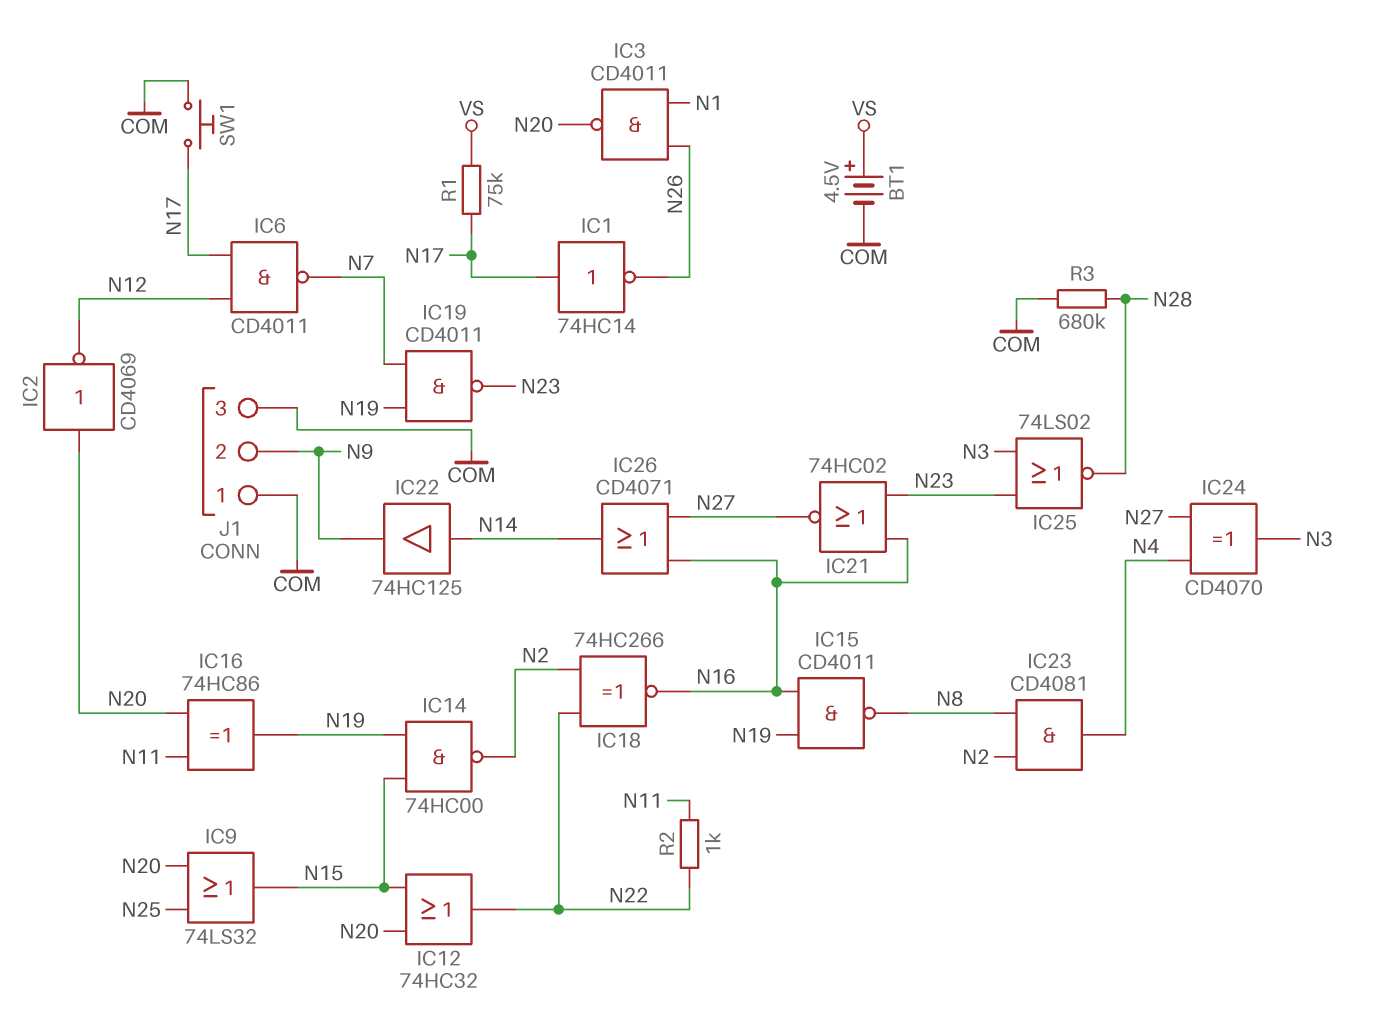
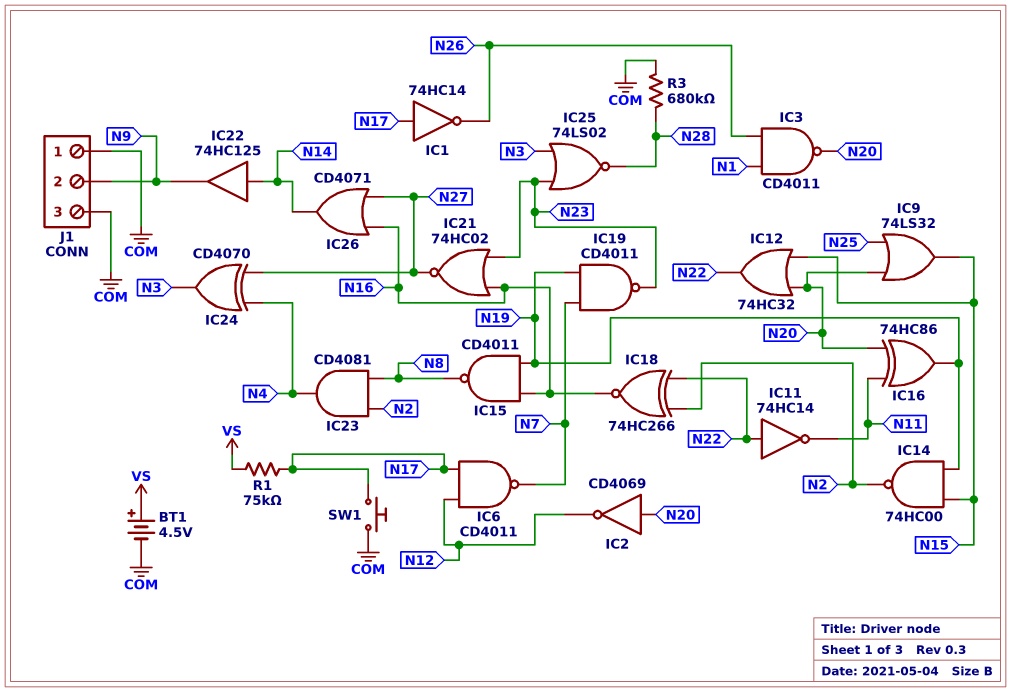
IC11: none -> NOT 74HC14 (in N22, out N11)
R2: 1k (N11, N22) -> none

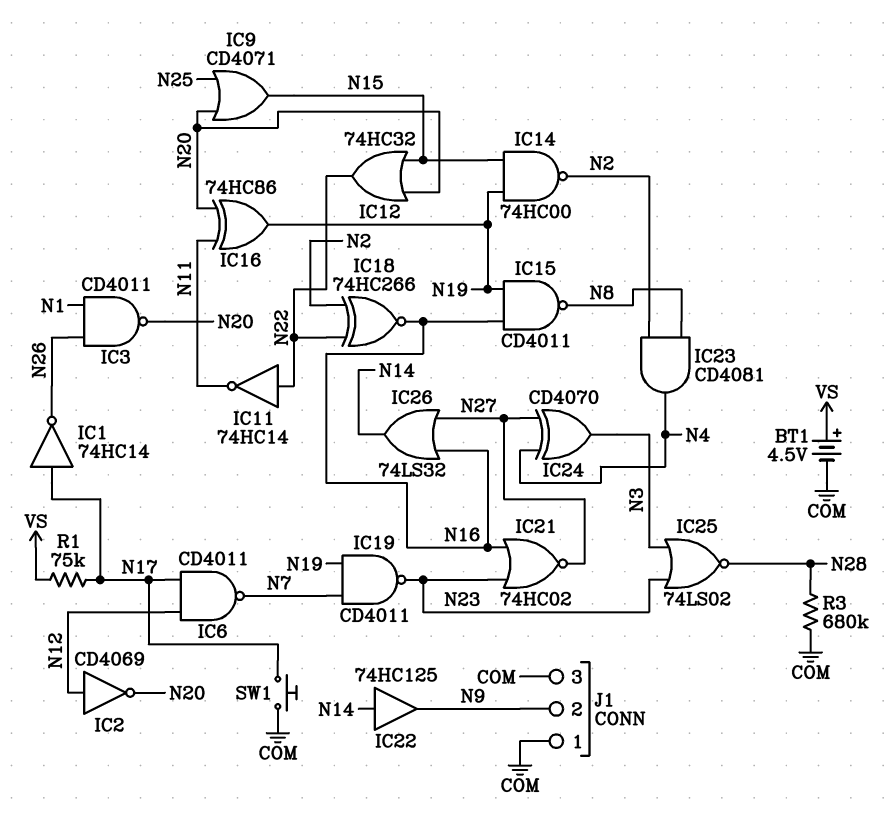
IC2: NOT CD4069 (in N20, out N12) -> NOT CD4069 (in N12, out N20)
IC9: OR 74LS32 (in N20, in N25, out N15) -> OR CD4071 (in N20, in N25, out N15)
IC26: OR CD4071 (in N16, in N27, out N14) -> OR 74LS32 (in N16, in N27, out N14)

